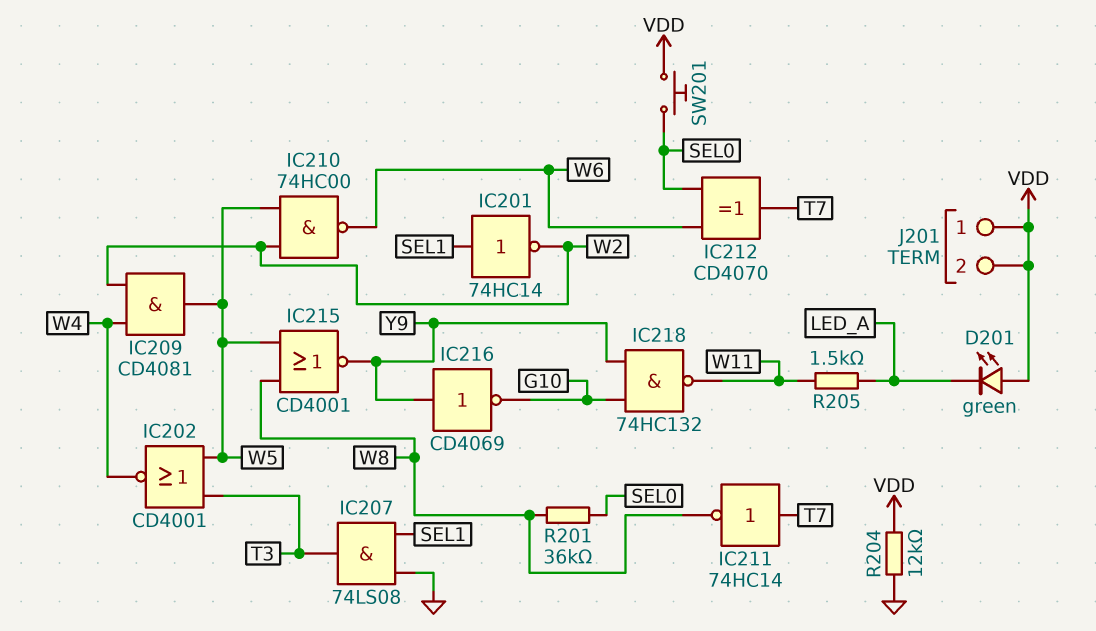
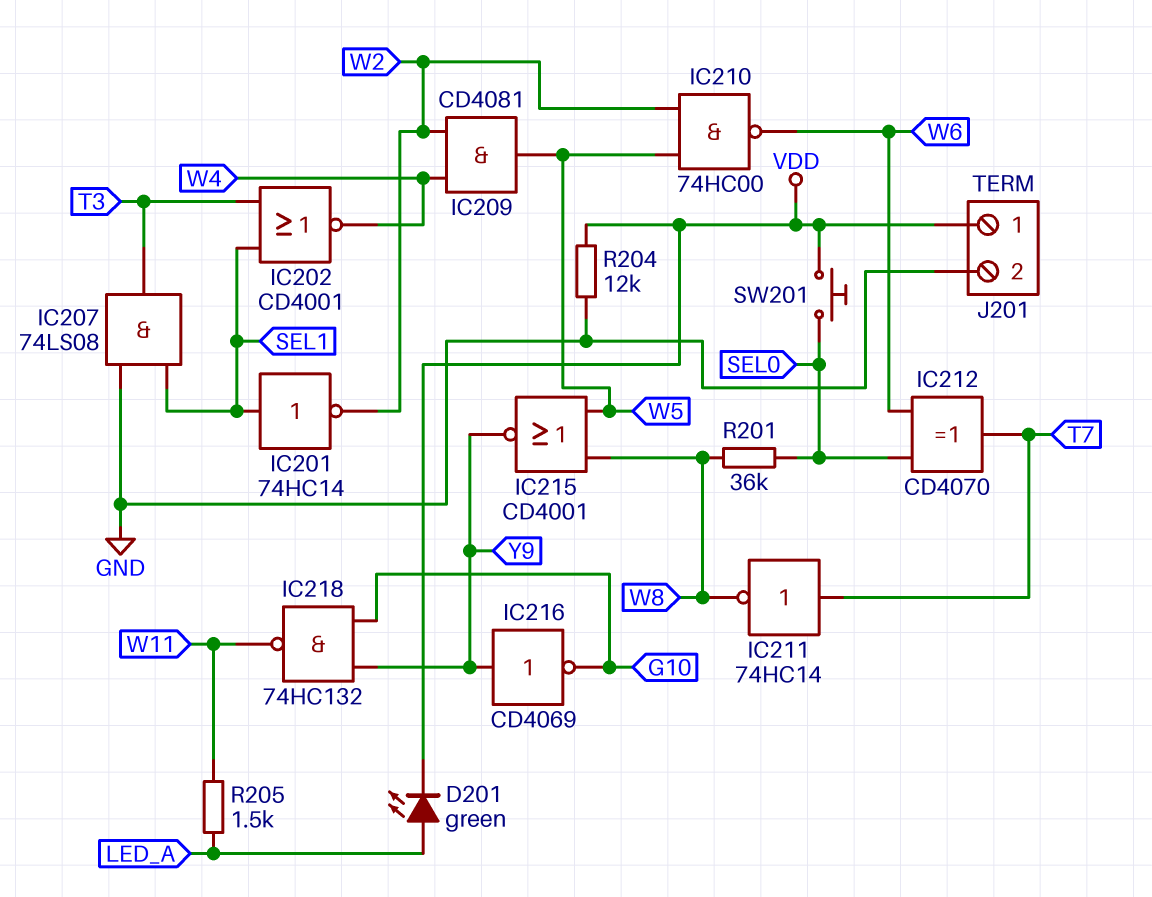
D201: LED green (A VDD, K LED_A) -> LED green (A LED_A, K VDD)
IC202: NOR CD4001 (in T3, in W5, out W4) -> NOR CD4001 (in SEL1, in T3, out W4)
J201 pin 2: VDD -> GND

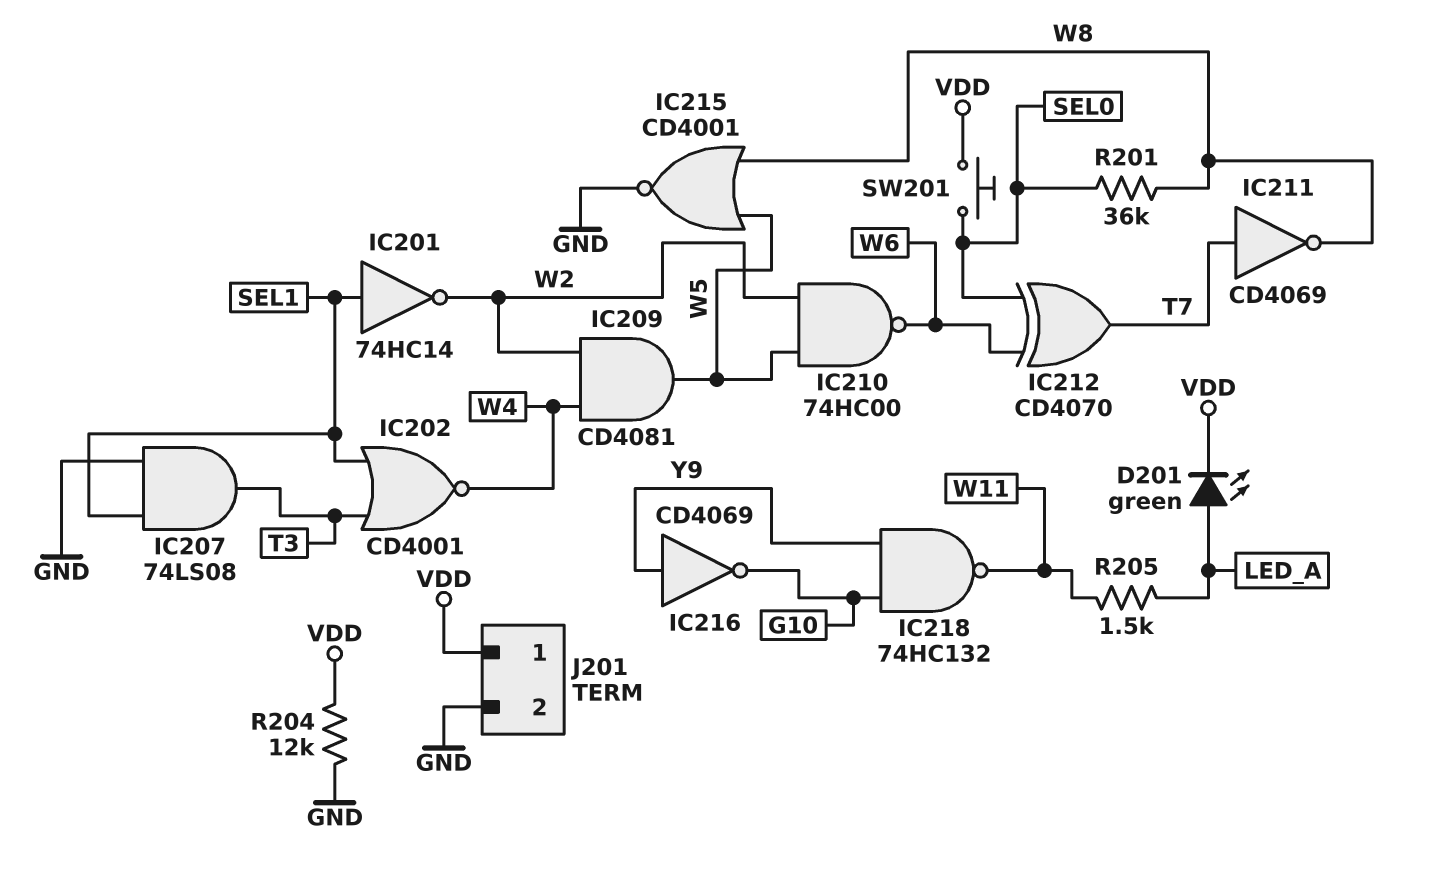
IC211: NOT 74HC14 (in T7, out W8) -> NOT CD4069 (in T7, out W8)
IC215: NOR CD4001 (in W5, in W8, out Y9) -> NOR CD4001 (in W5, in W8, out GND)

